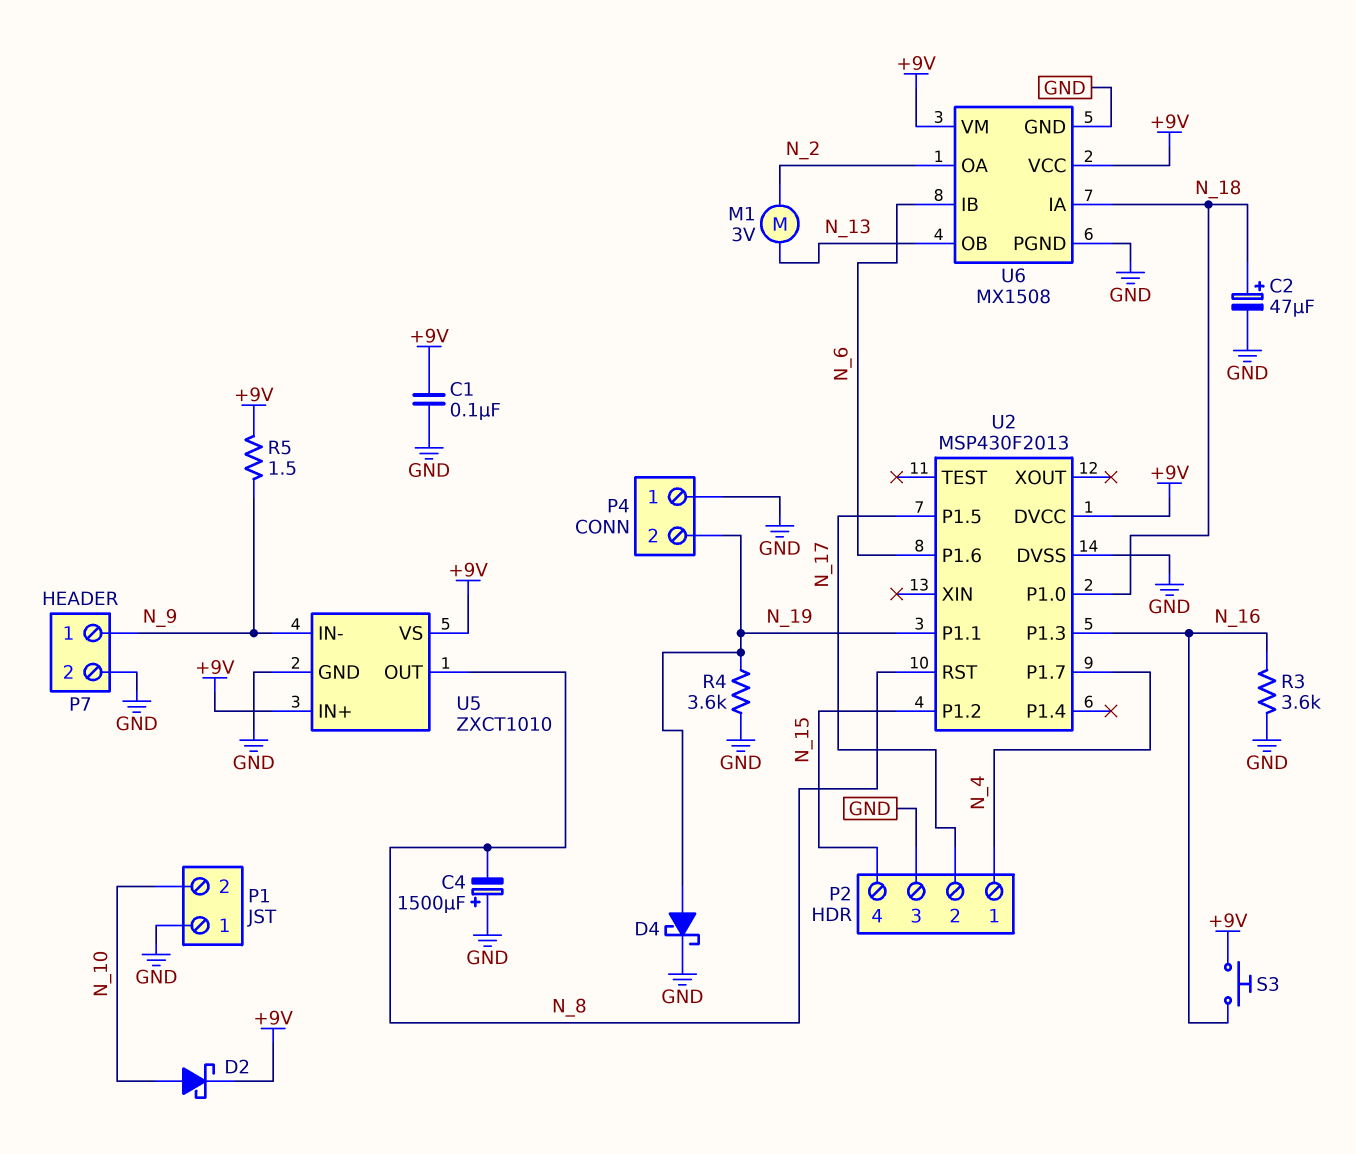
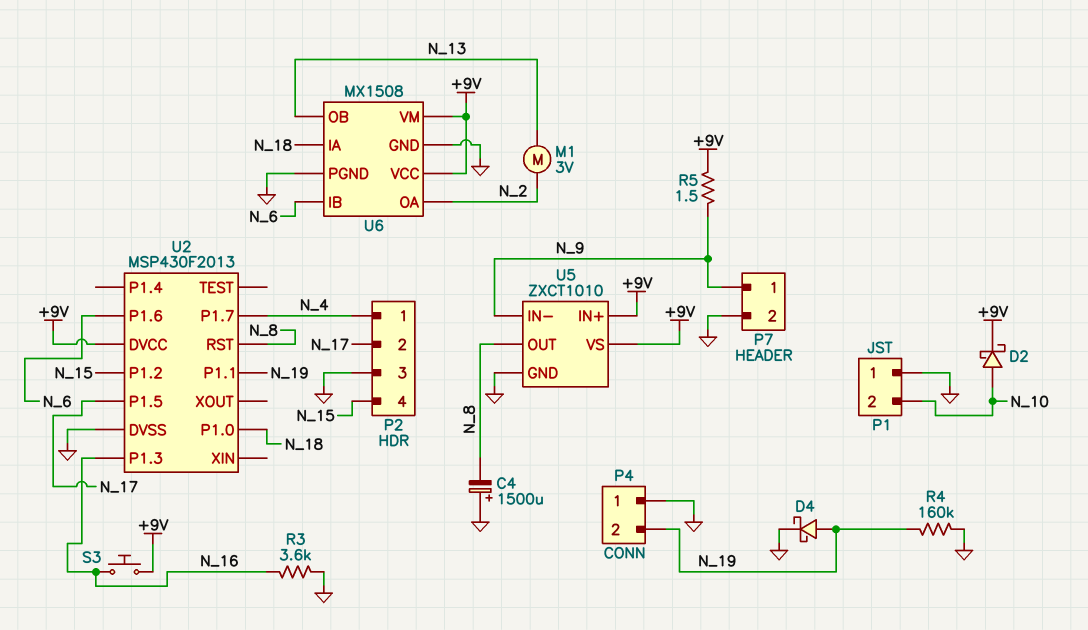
C1: 100nF (+9V, GND) -> none
C2: 47uF (plus N_18, minus GND) -> none
R4: 3.6k (GND, N_19) -> 160k (GND, N_19)

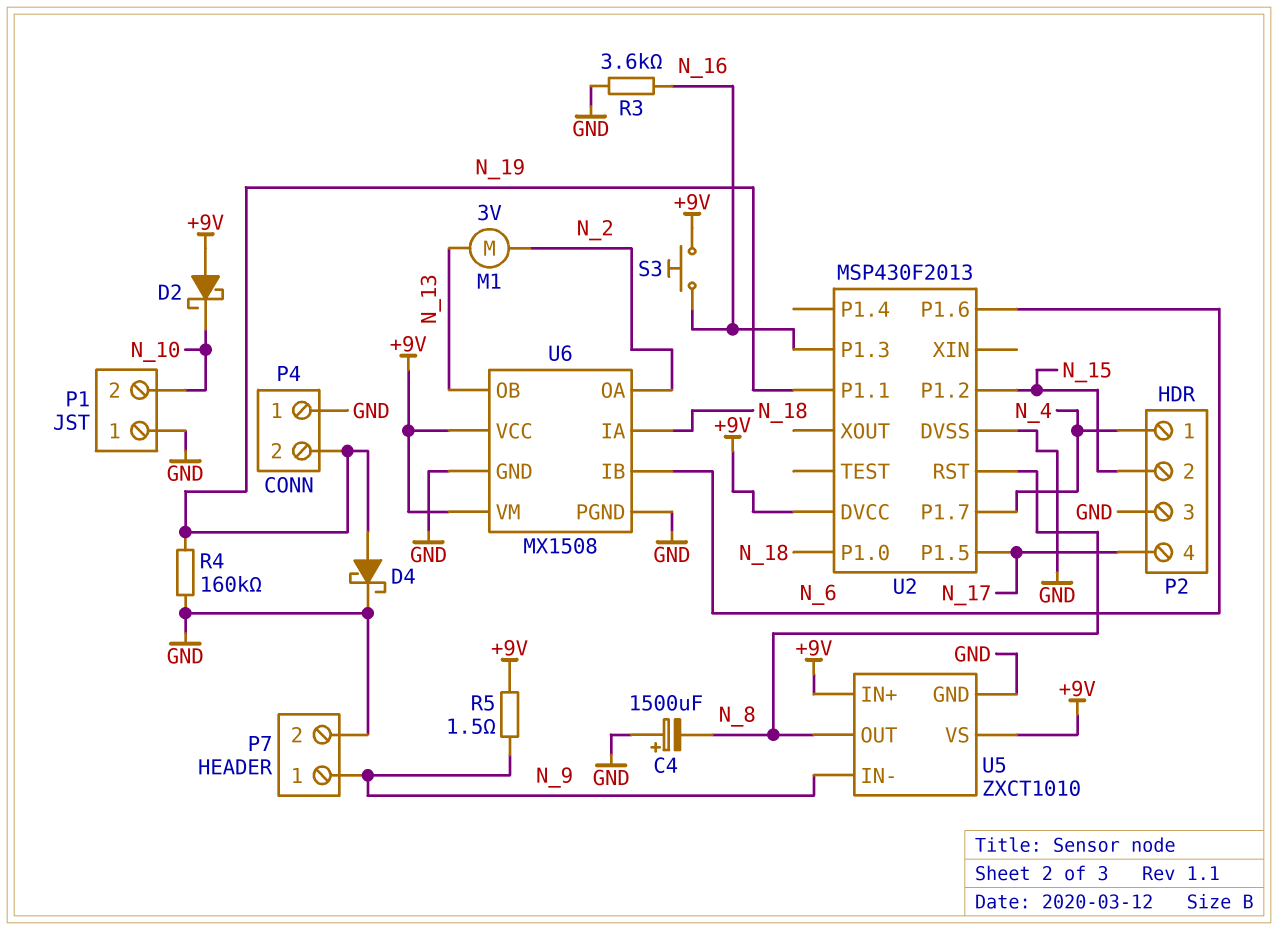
D2: schottky (A N_10, K +9V) -> schottky (A +9V, K N_10)
P2 pin 2: N_17 -> N_15
P2 pin 4: N_15 -> N_17

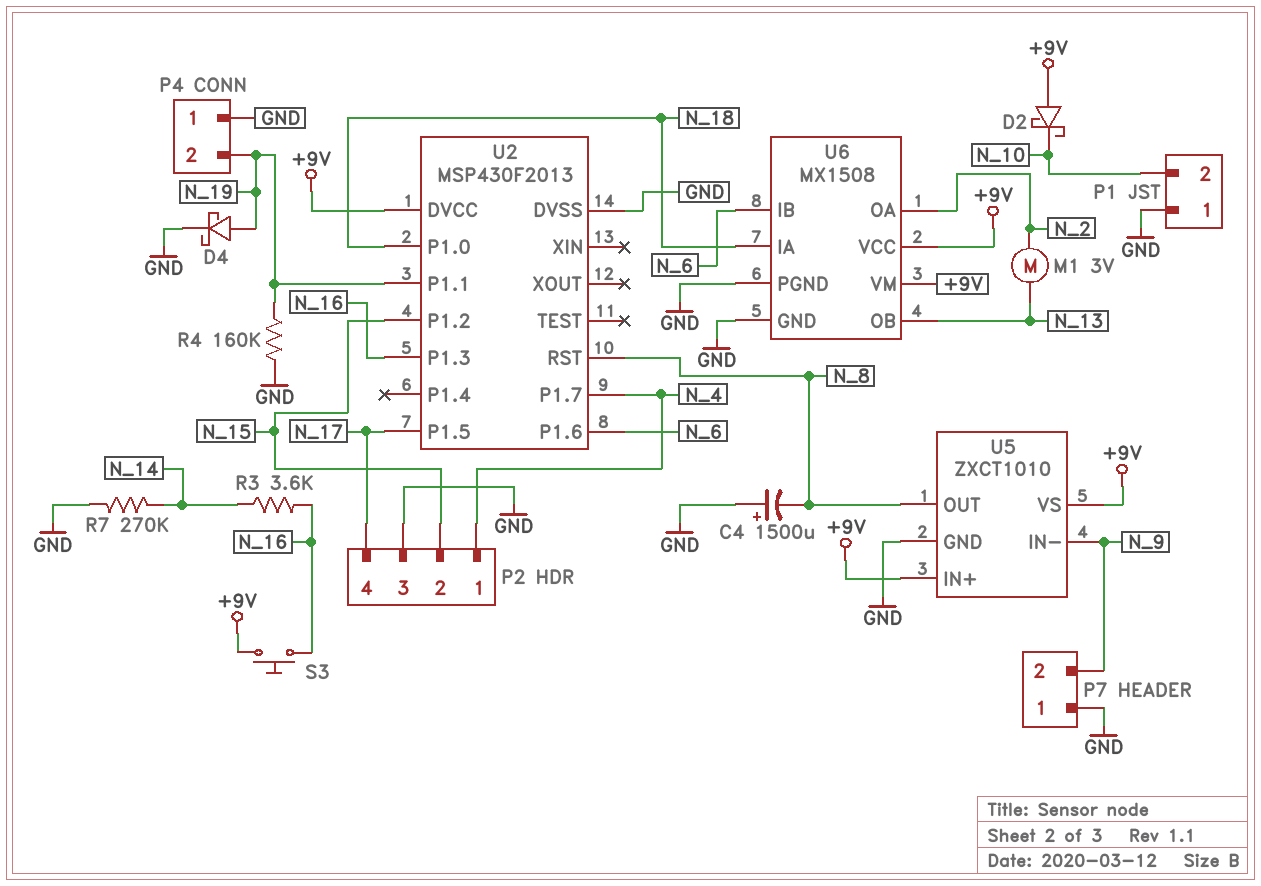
P7 pin 1: N_9 -> GND
P7 pin 2: GND -> N_9
R3: 3.6k (GND, N_16) -> 3.6k (N_14, N_16)
R5: 1.5 (+9V, N_9) -> none
R7: none -> 270k (GND, N_14)

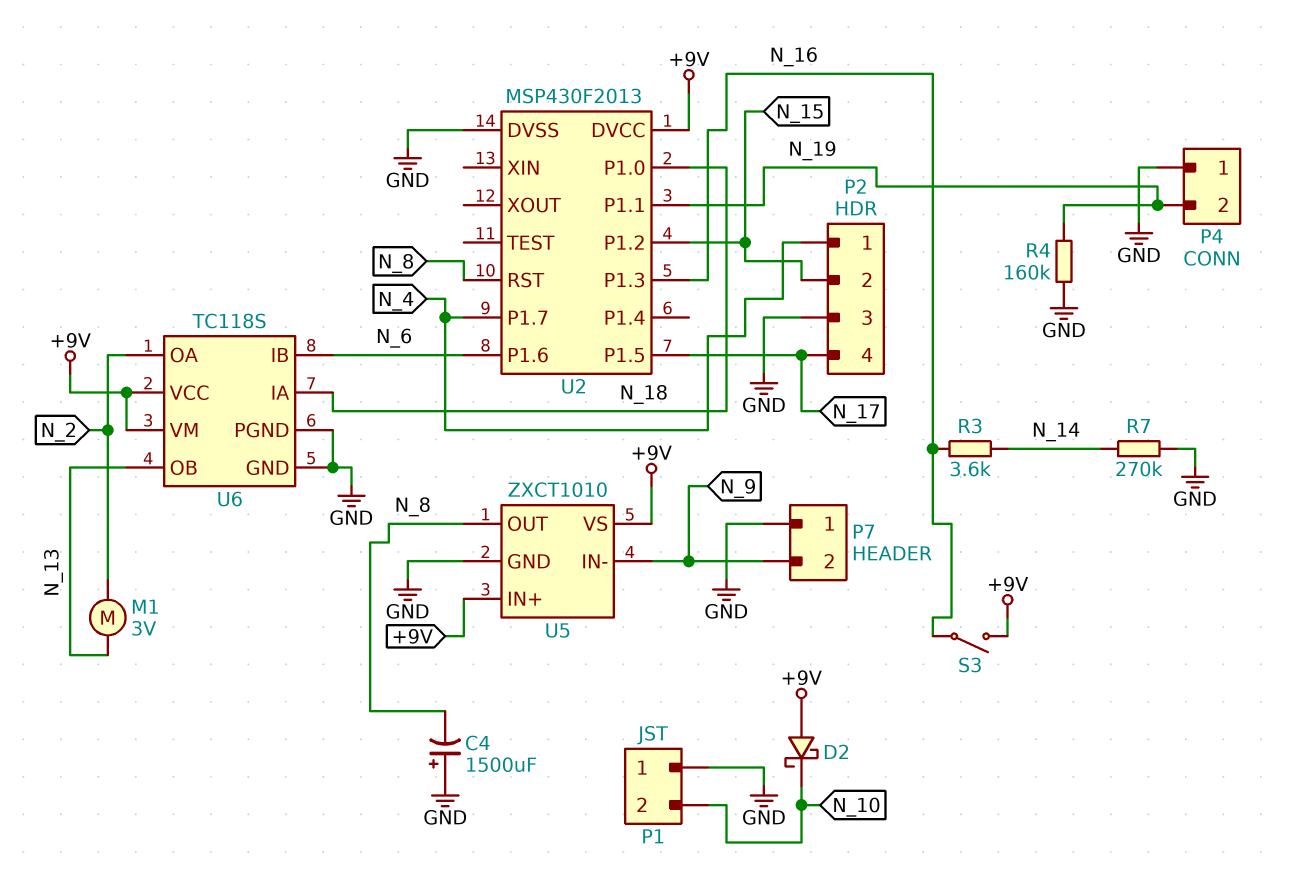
D4: schottky (A N_19, K GND) -> none
S3: button (+9V, N_16) -> switch (+9V, N_16)
U6: MX1508 -> TC118S

